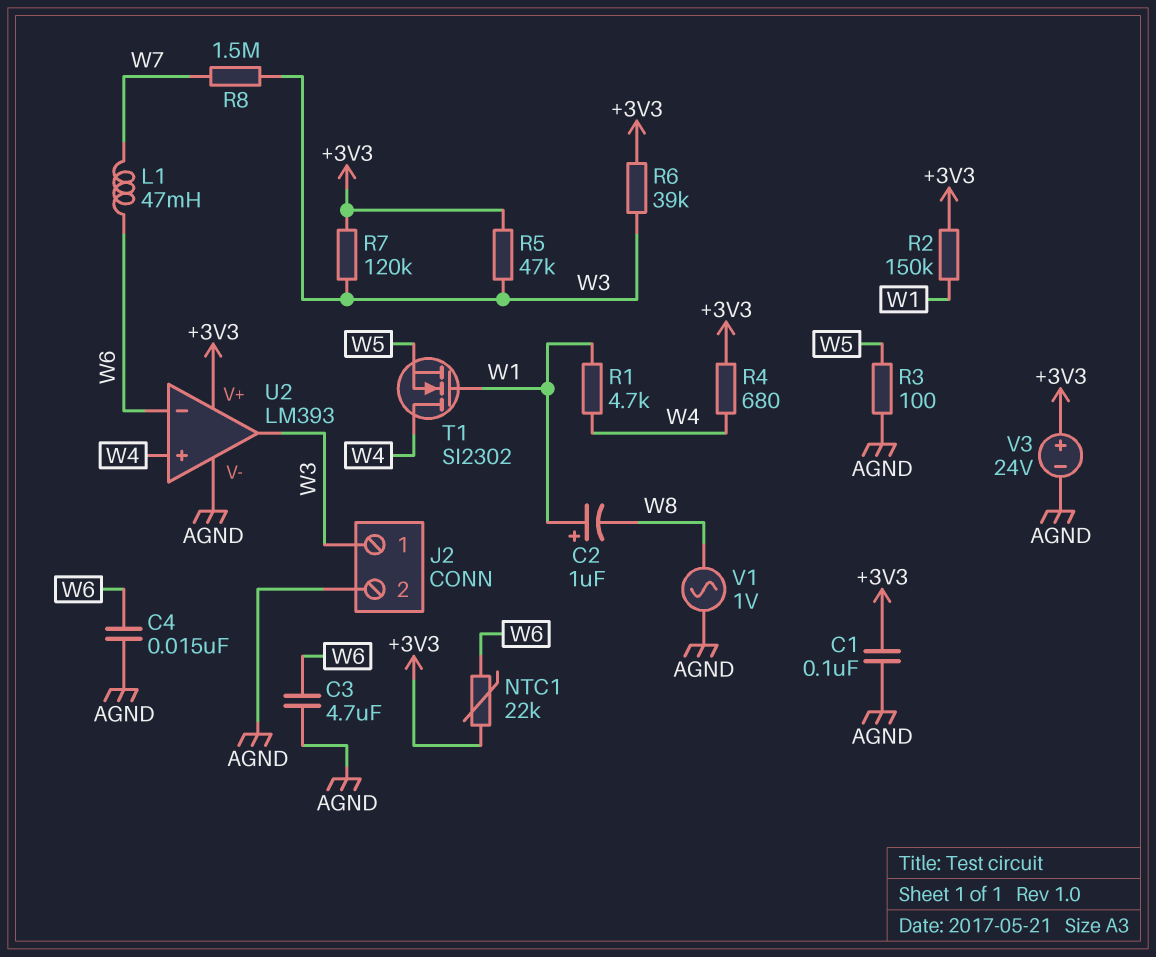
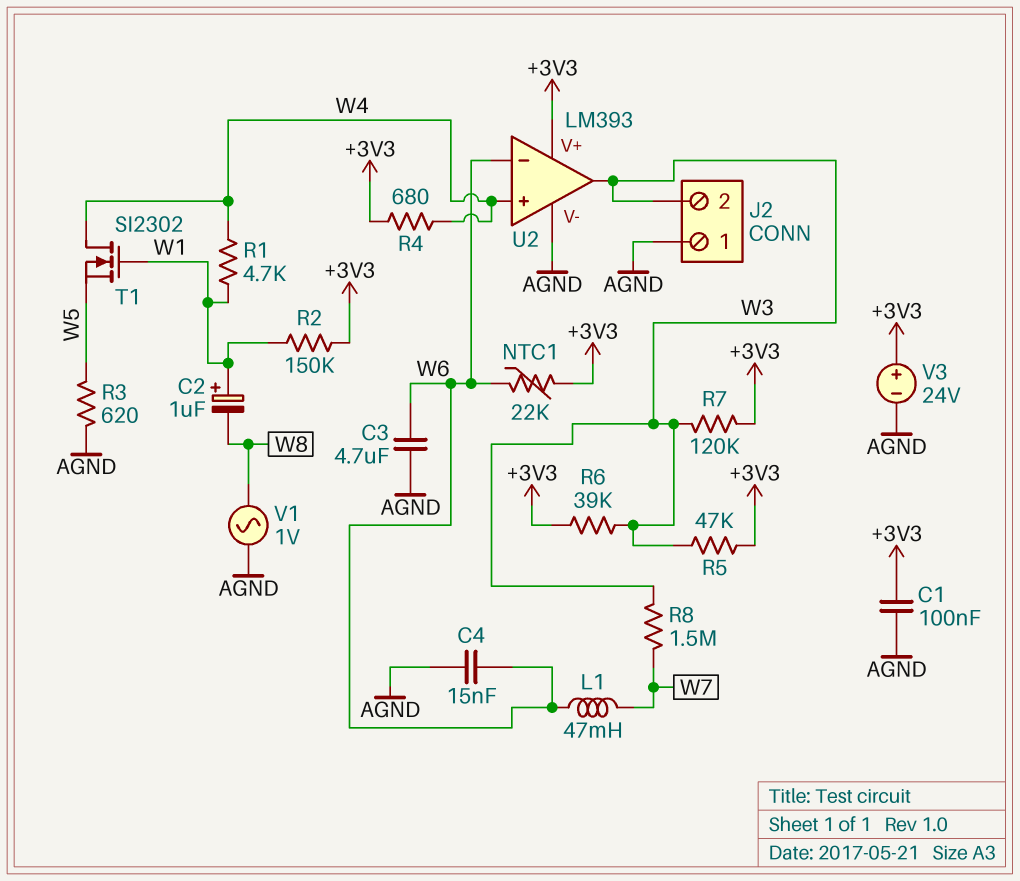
J2 pin 1: W3 -> AGND
J2 pin 2: AGND -> W3
R3: 100 (AGND, W5) -> 620 (AGND, W5)

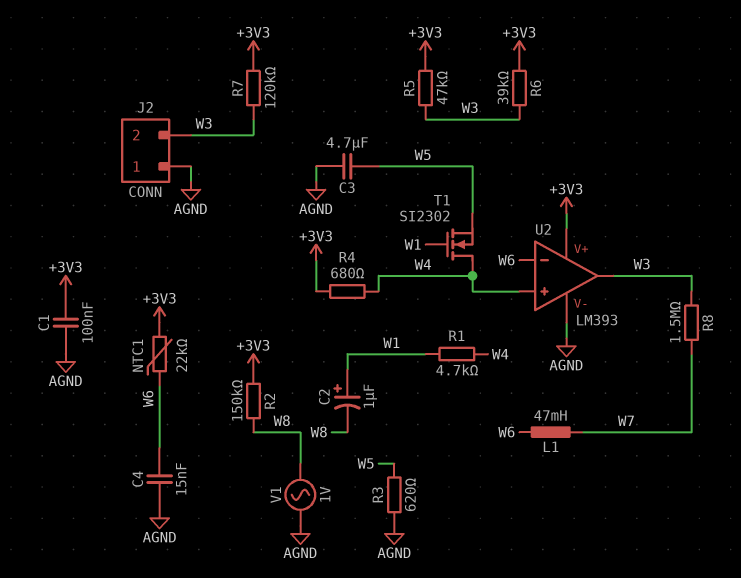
C3: 4.7uF (AGND, W6) -> 4.7uF (AGND, W5)
R2: 150k (+3V3, W1) -> 150k (+3V3, W8)
V3: 24V (plus +3V3, minus AGND) -> none

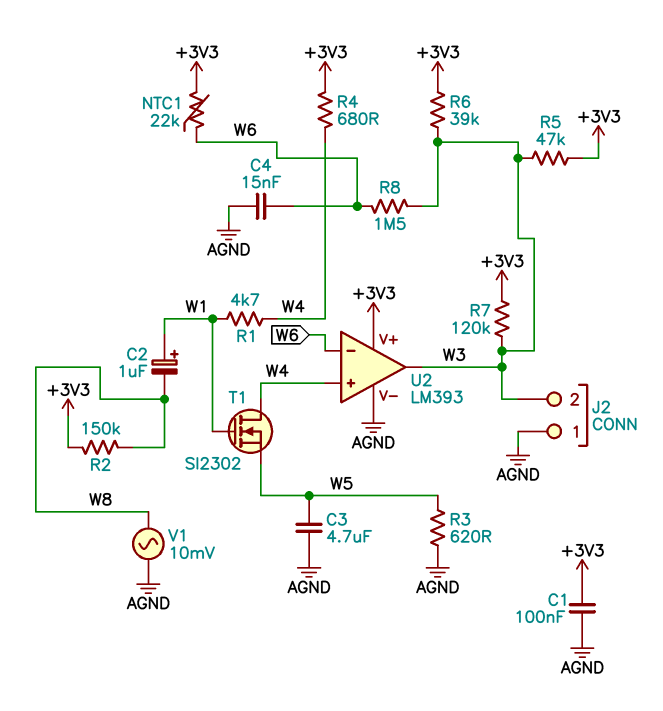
L1: 47mH (W6, W7) -> none
R8: 1.5M (W3, W7) -> 1.5M (W3, W6)
V1: AC 1V (AGND, W8) -> AC 10mV (AGND, W8)

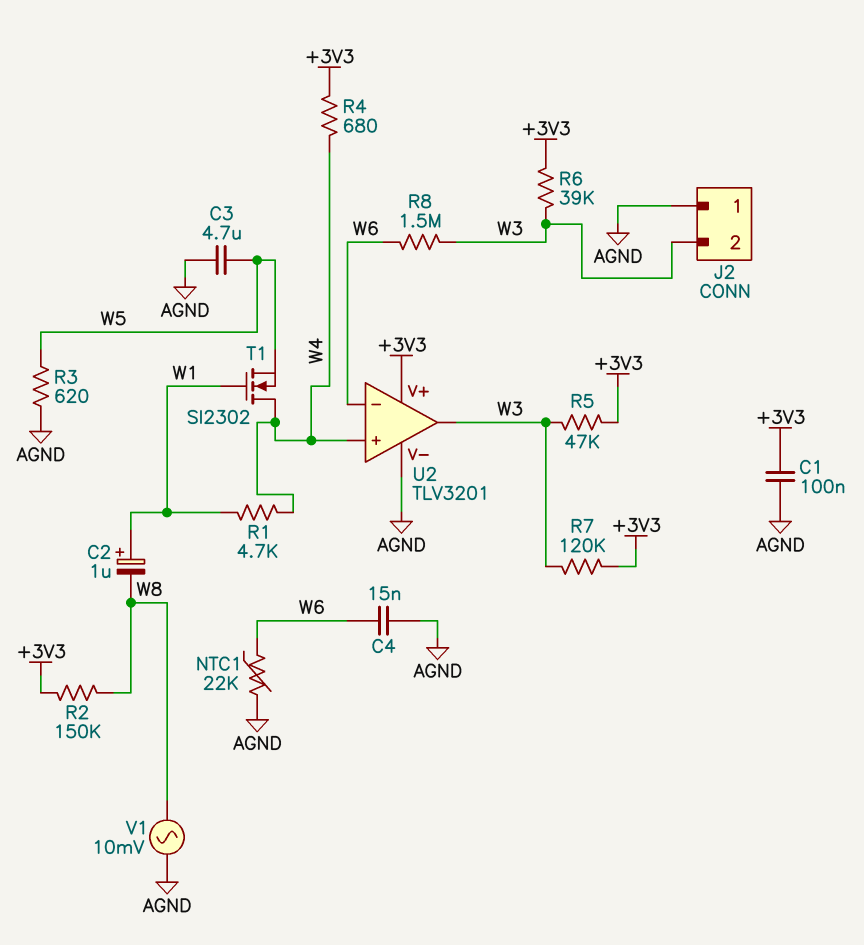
NTC1: 22k (+3V3, W6) -> 22k (AGND, W6)
U2: LM393 -> TLV3201

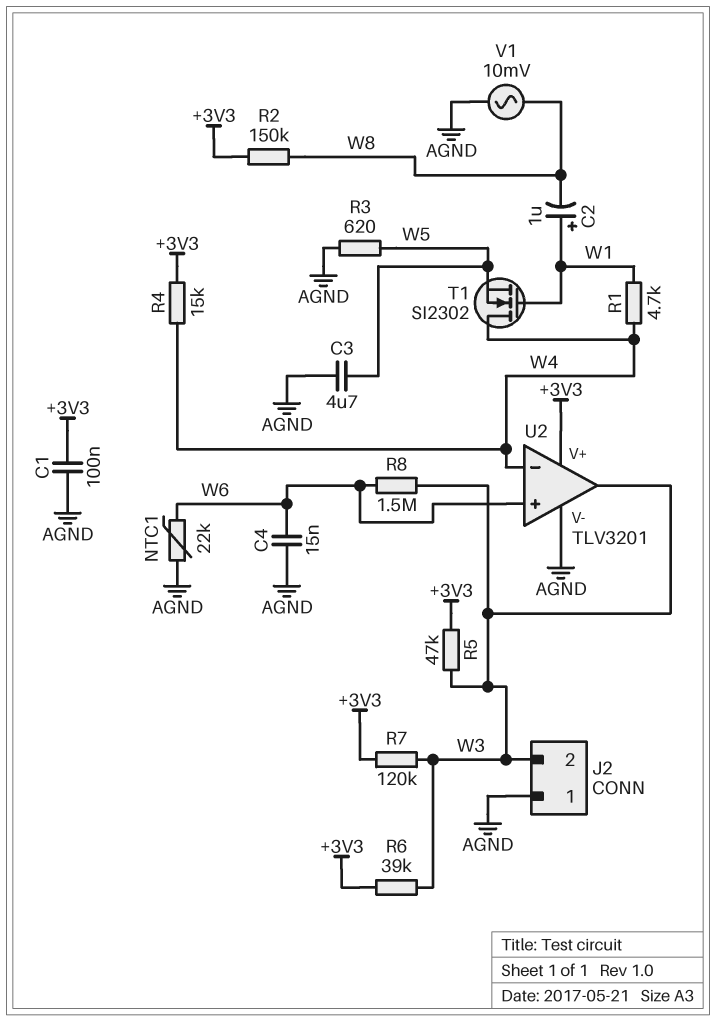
R4: 680 (+3V3, W4) -> 15k (+3V3, W4)
U2 pin in+: W4 -> W6
U2 pin in-: W6 -> W4

